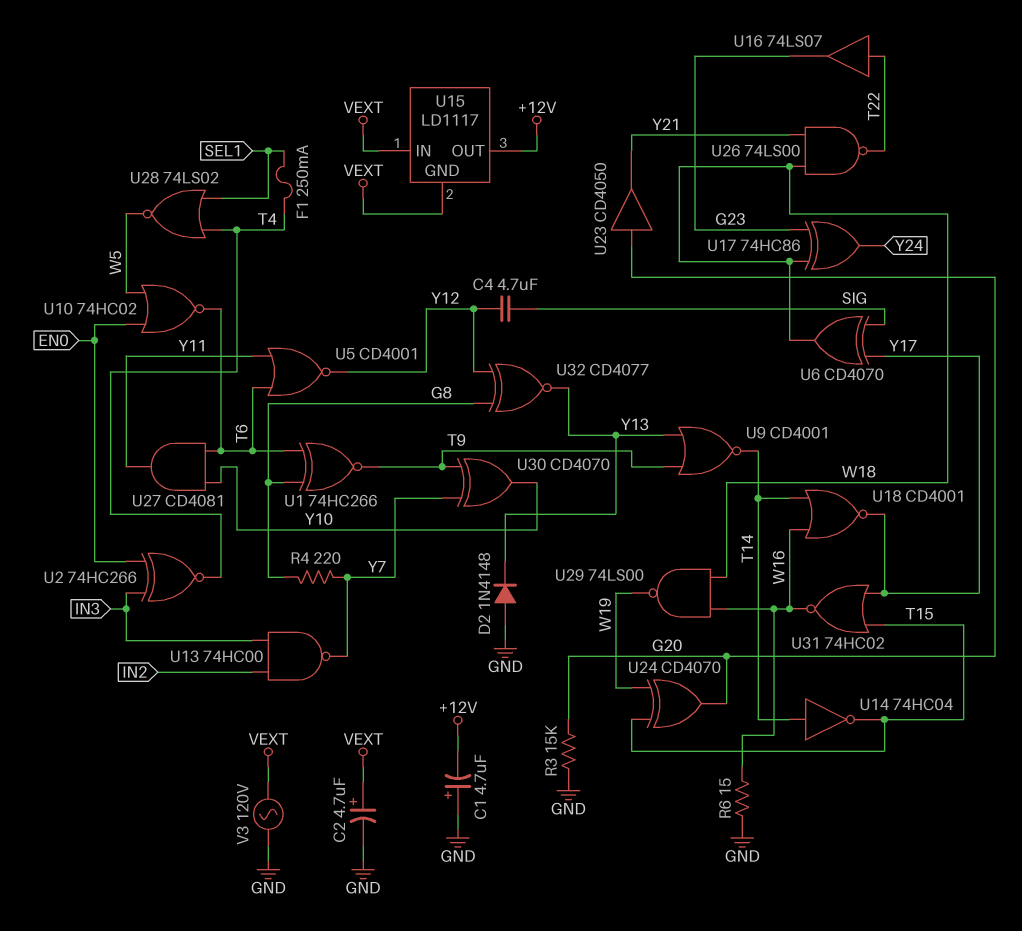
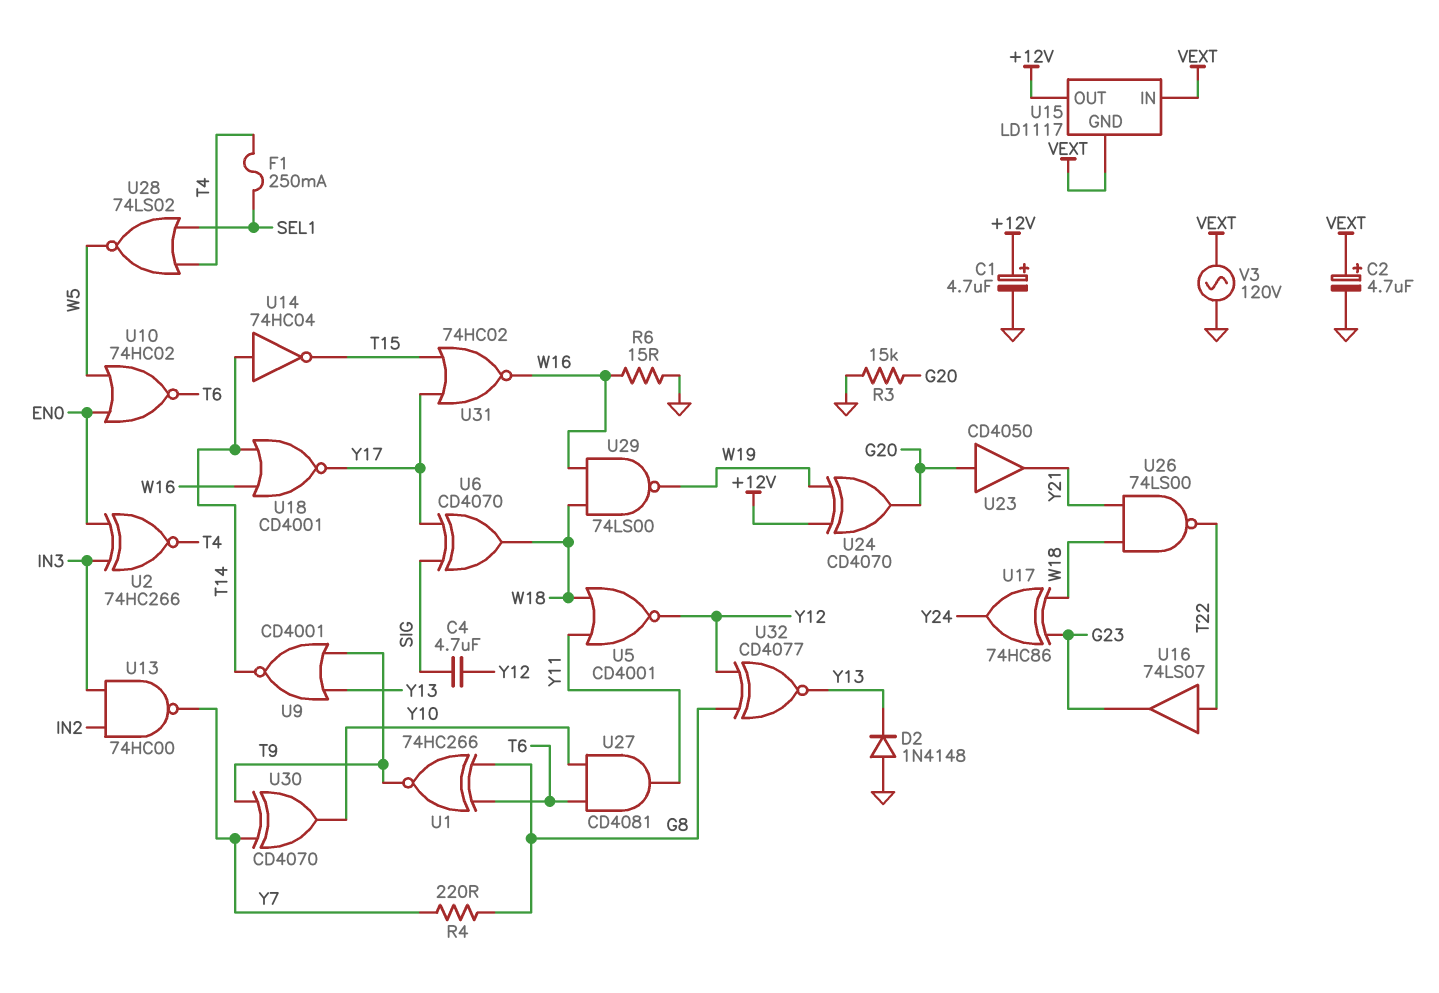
C1: 4.7uF (plus GND, minus +12V) -> 4.7uF (plus +12V, minus GND)
U5: NOR CD4001 (in T6, in Y11, out Y12) -> NOR CD4001 (in W18, in Y11, out Y12)
U24: XOR CD4070 (in T15, in W19, out G20) -> XOR CD4070 (in +12V, in W19, out G20)

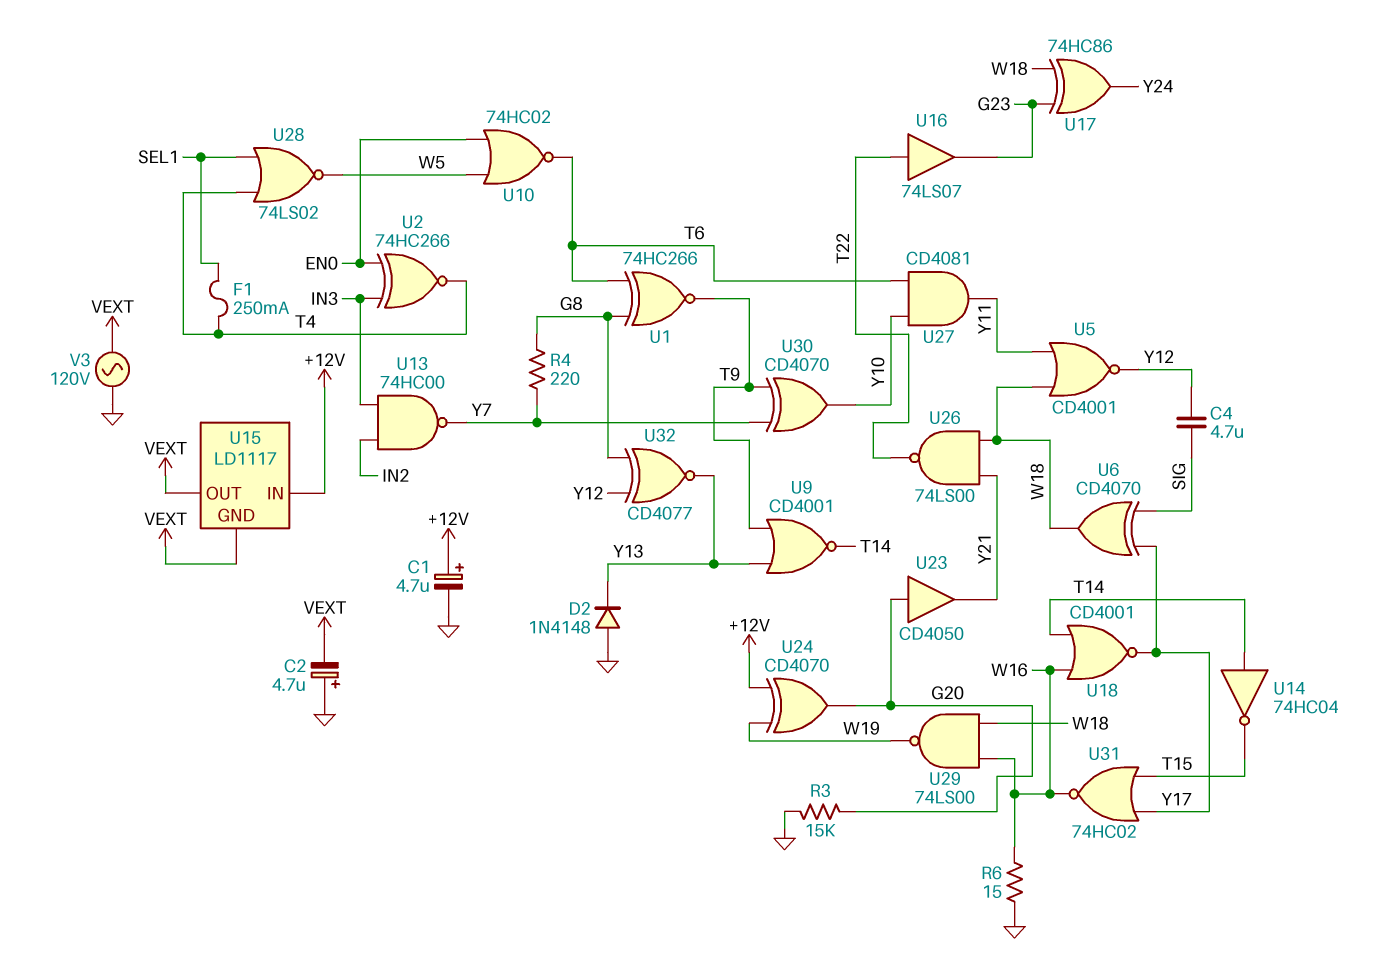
C2: 4.7uF (plus VEXT, minus GND) -> 4.7uF (plus GND, minus VEXT)
U15 pin IN: VEXT -> +12V
U15 pin OUT: +12V -> VEXT

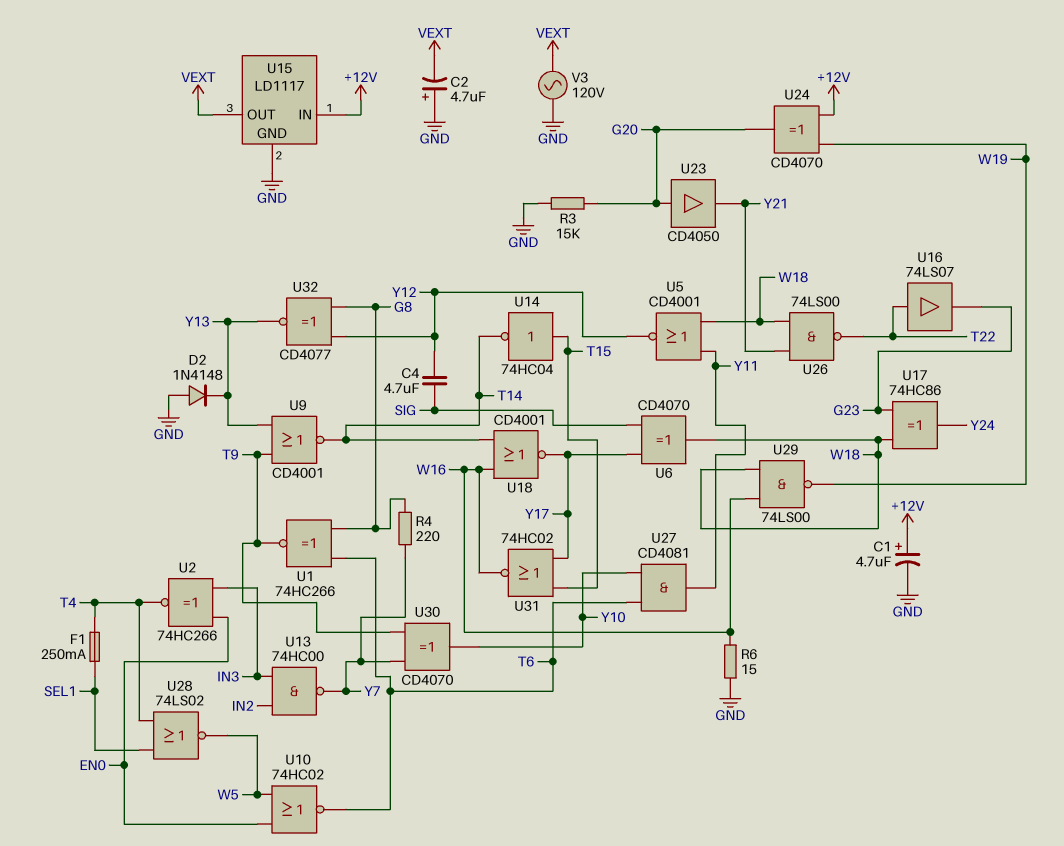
U14: NOT 74HC04 (in T14, out T15) -> NOT 74HC04 (in T15, out T14)
U15 pin GND: VEXT -> GND

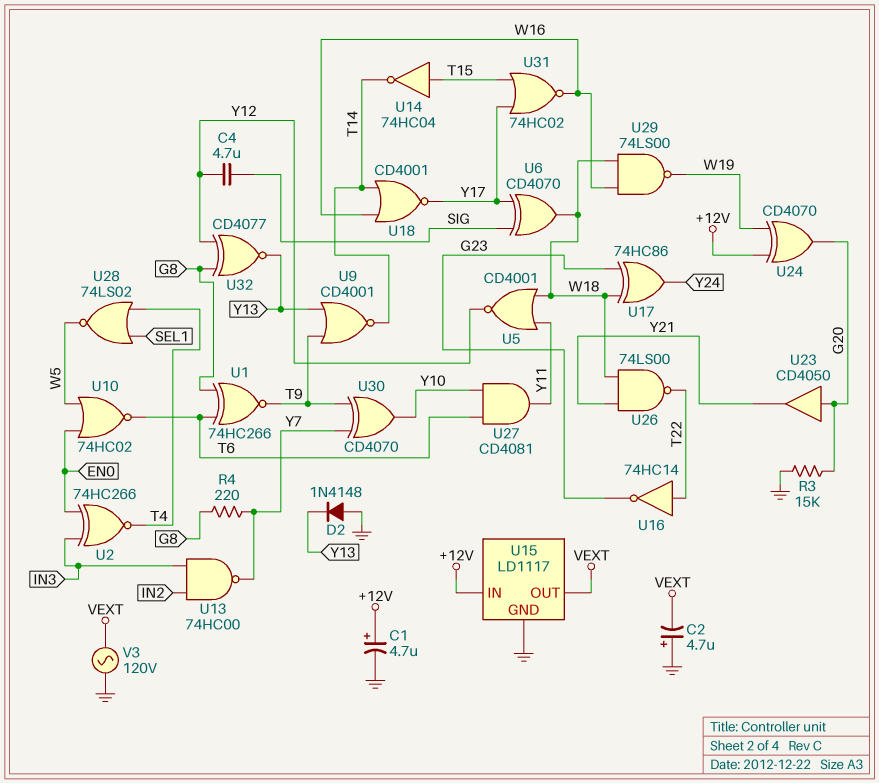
F1: 250mA (SEL1, T4) -> none
R6: 15 (GND, W16) -> none
U16: buffer 74LS07 (in T22, out G23) -> NOT 74HC14 (in T22, out G23)

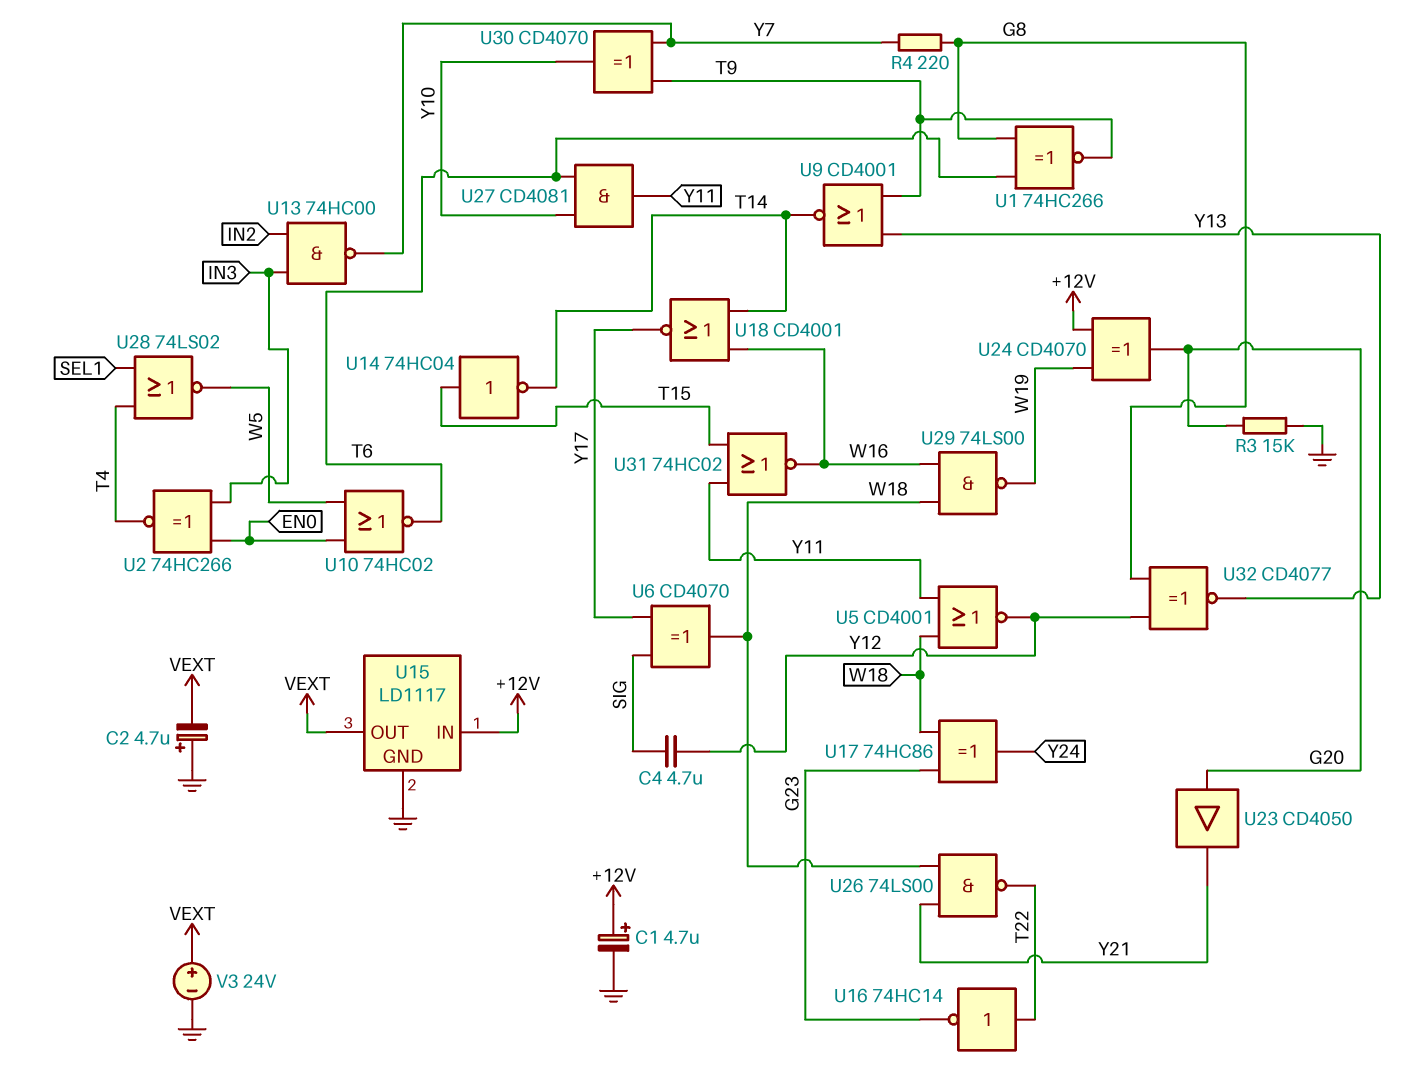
D2: diode 1N4148 (A GND, K Y13) -> none
U31: NOR 74HC02 (in T15, in Y17, out W16) -> NOR 74HC02 (in T15, in Y11, out W16)
V3: AC 120V (GND, VEXT) -> 24V (plus VEXT, minus GND)

